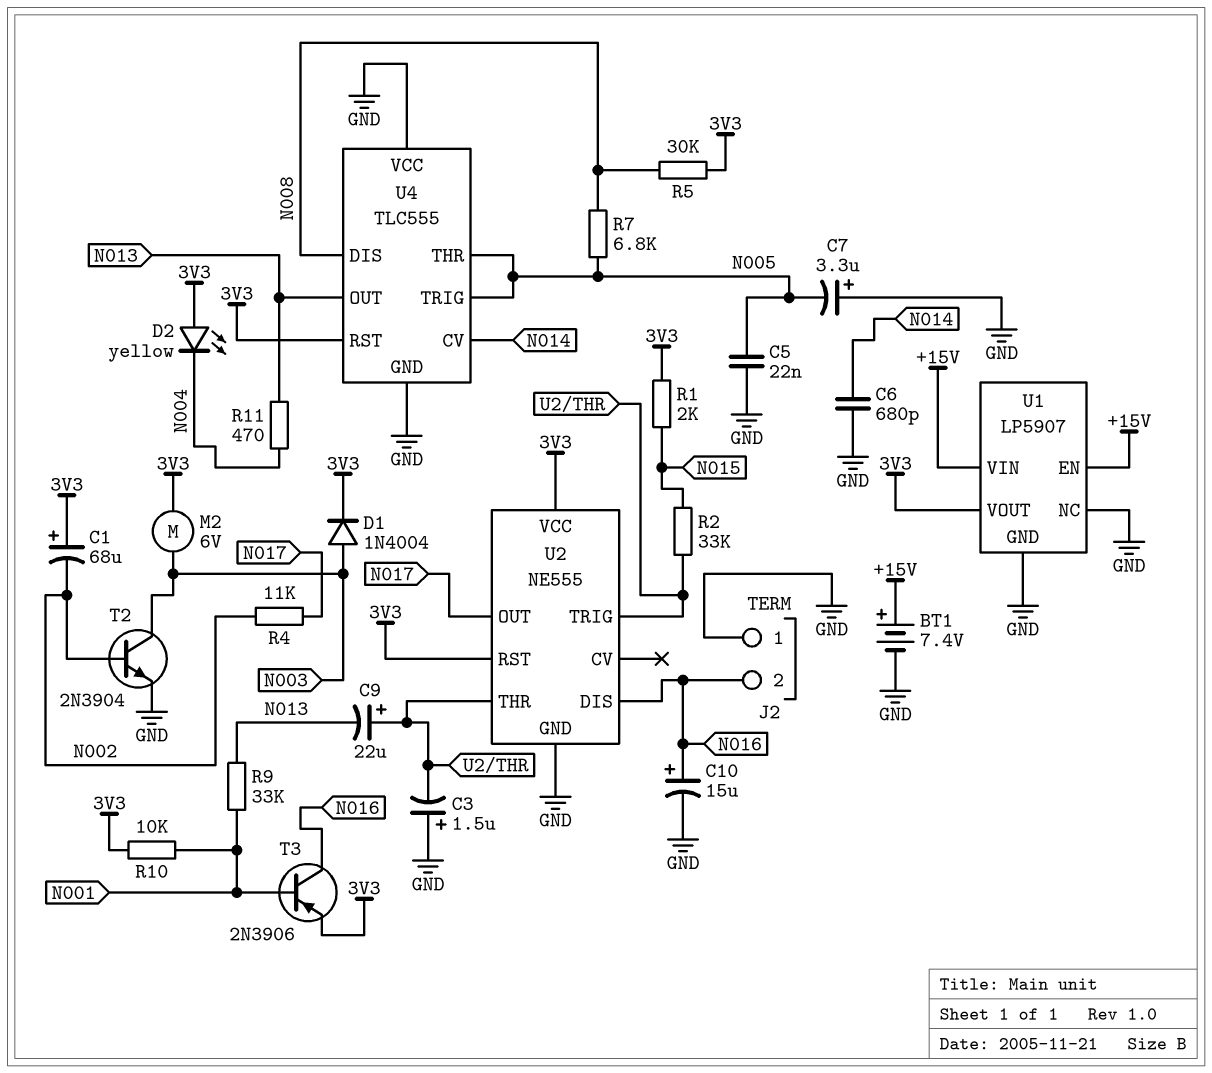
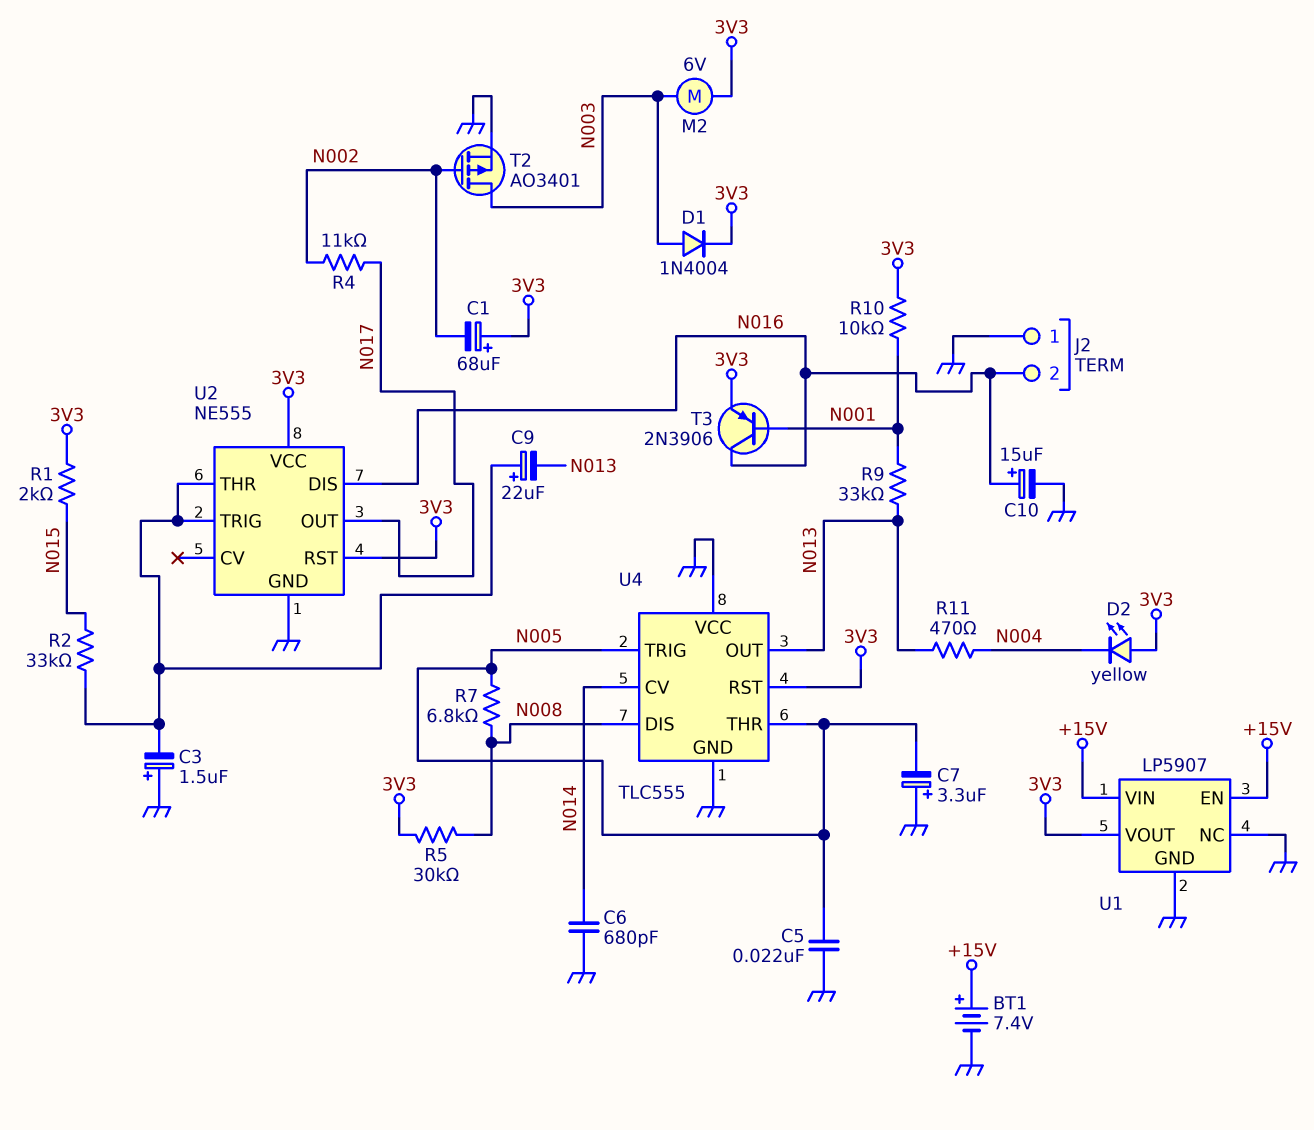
T2: NPN 2N3904 (B N002, C N003, E GND) -> PMOS AO3401 (G N002, D N003, S GND)

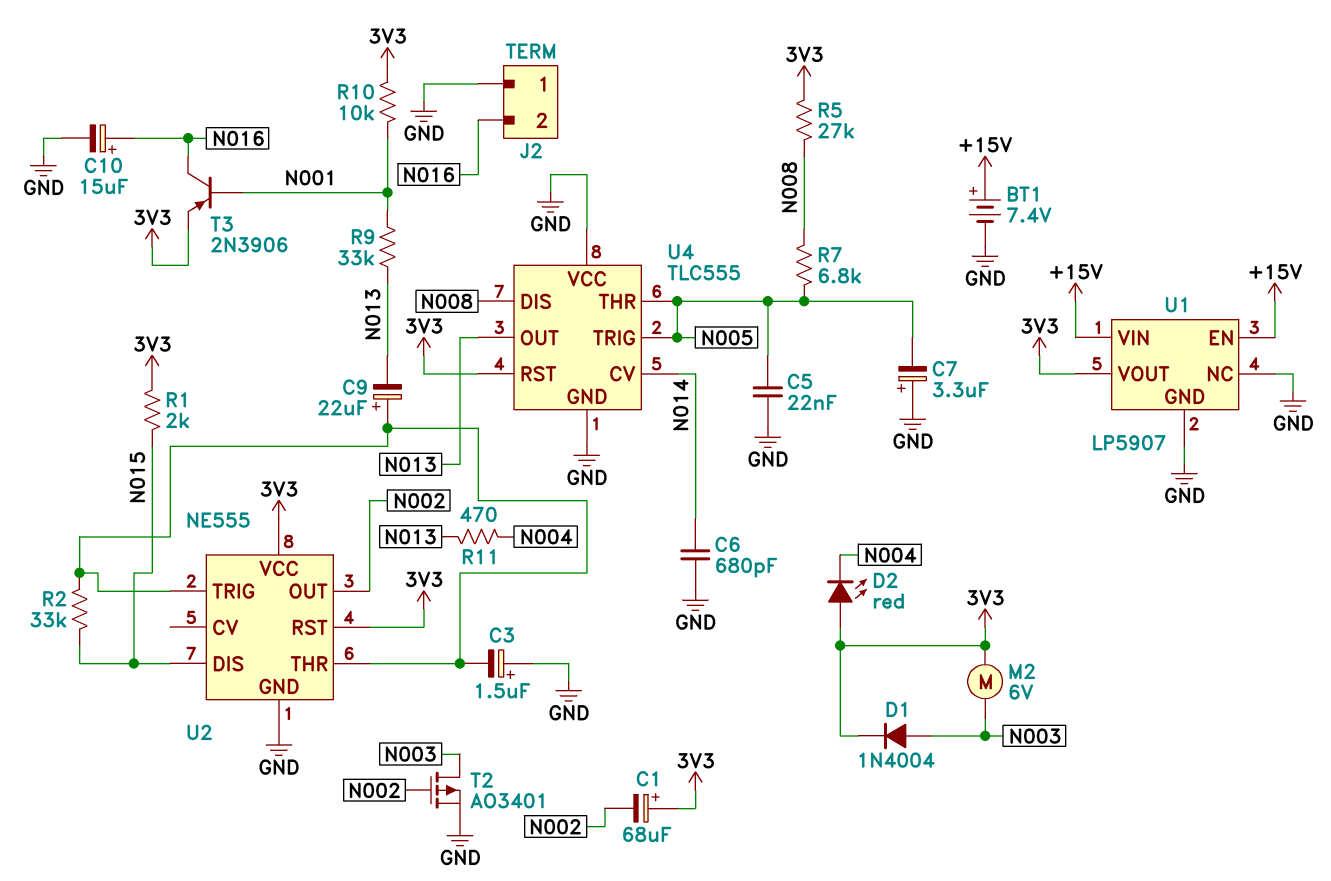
D2: LED yellow (A 3V3, K N004) -> LED red (A 3V3, K N004)
R4: 11k (N002, N017) -> none
R5: 30k (3V3, N008) -> 27k (3V3, N008)
U2 pin DIS: N016 -> N015
U2 pin OUT: N017 -> N002

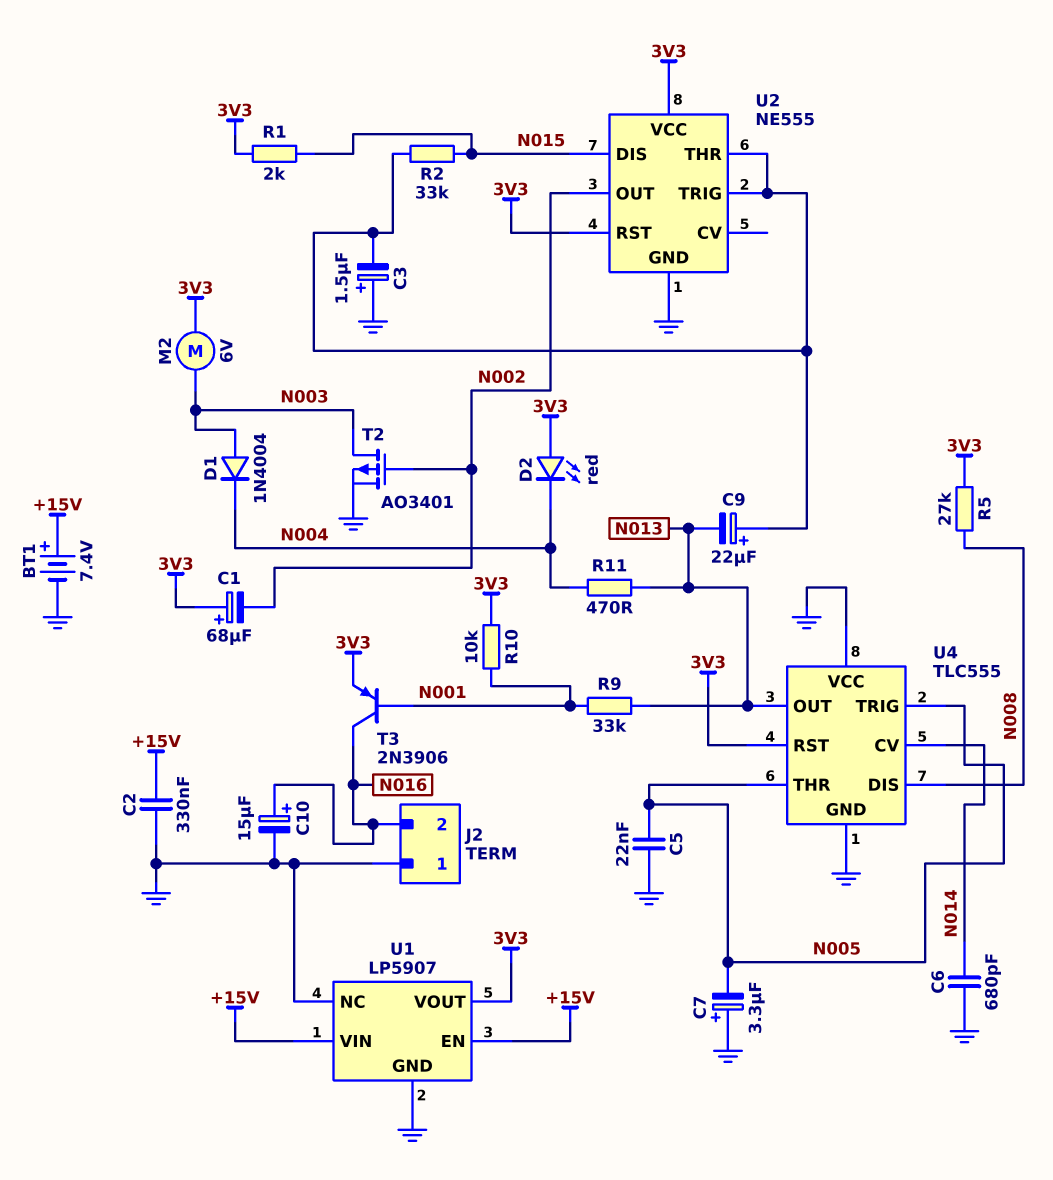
C2: none -> 330nF (+15V, GND)
D1: diode 1N4004 (A N003, K 3V3) -> diode 1N4004 (A N003, K N004)
R7: 6.8k (N005, N008) -> none

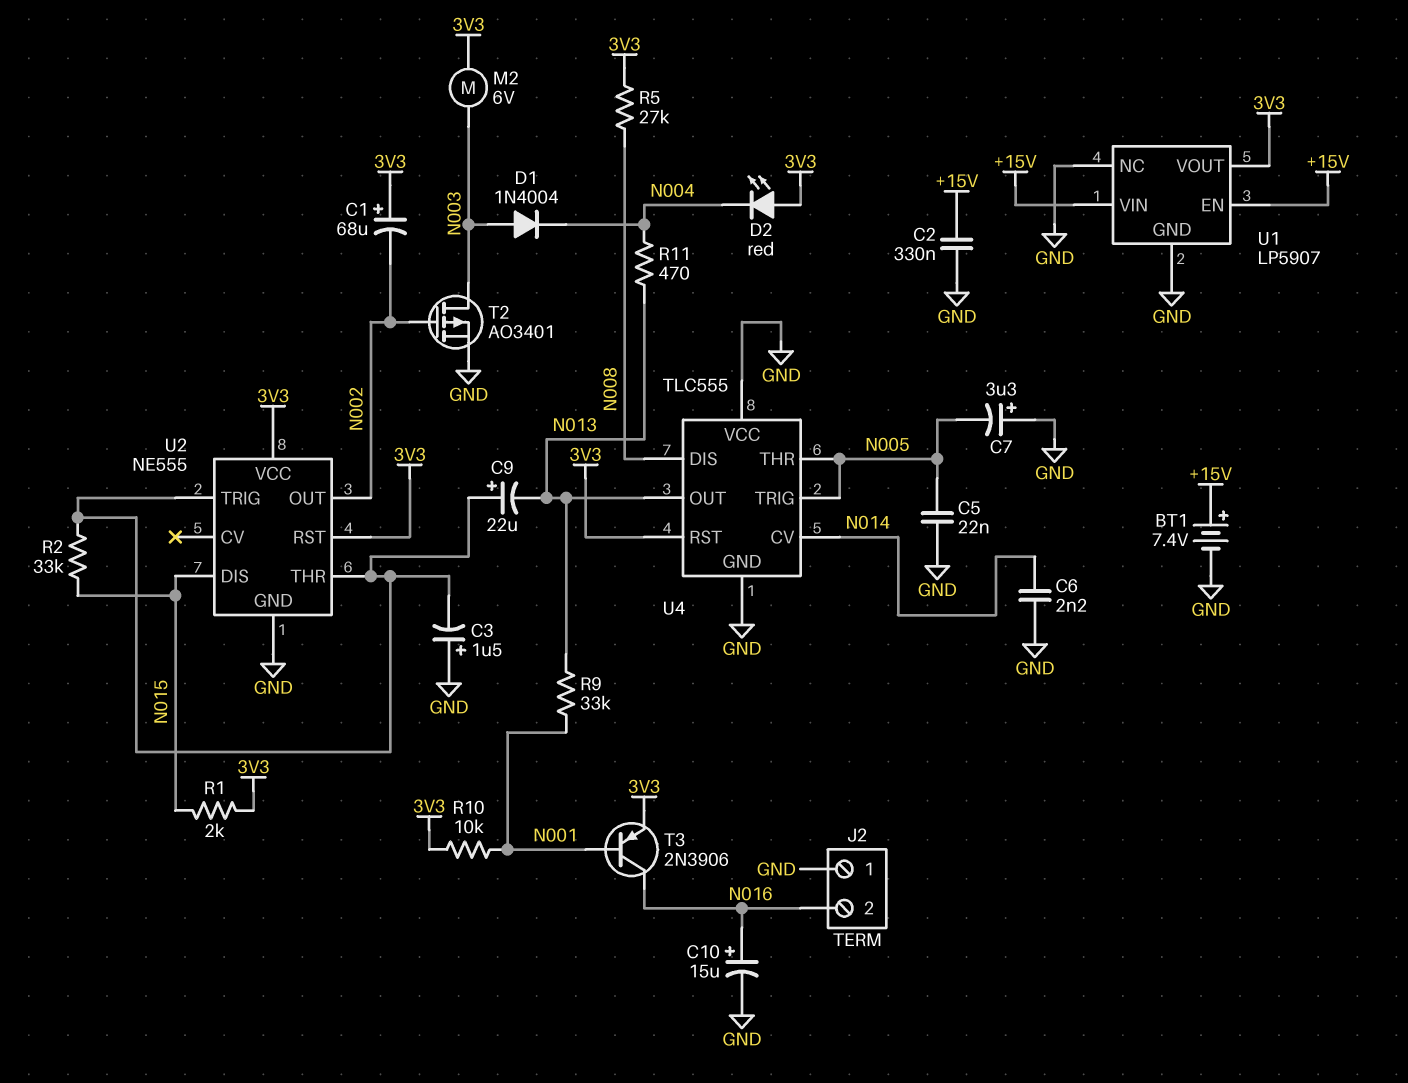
C6: 680pF (GND, N014) -> 2.2nF (GND, N014)

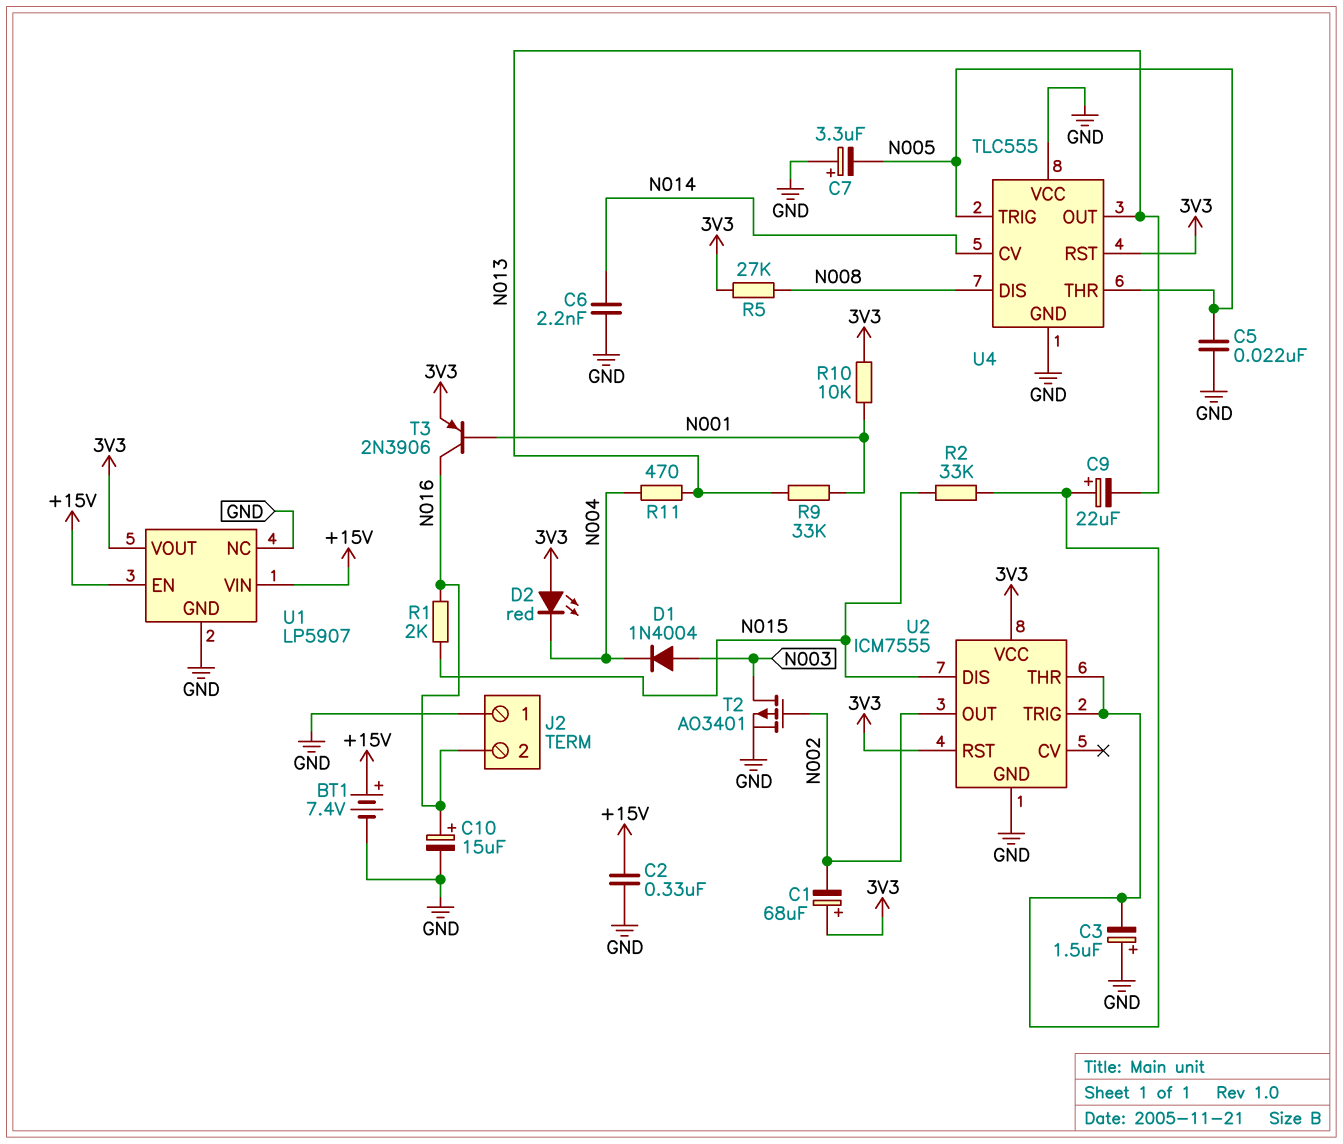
M2: motor 6V (3V3, N003) -> none
R1: 2k (3V3, N015) -> 2k (N015, N016)
U2: NE555 -> ICM7555

